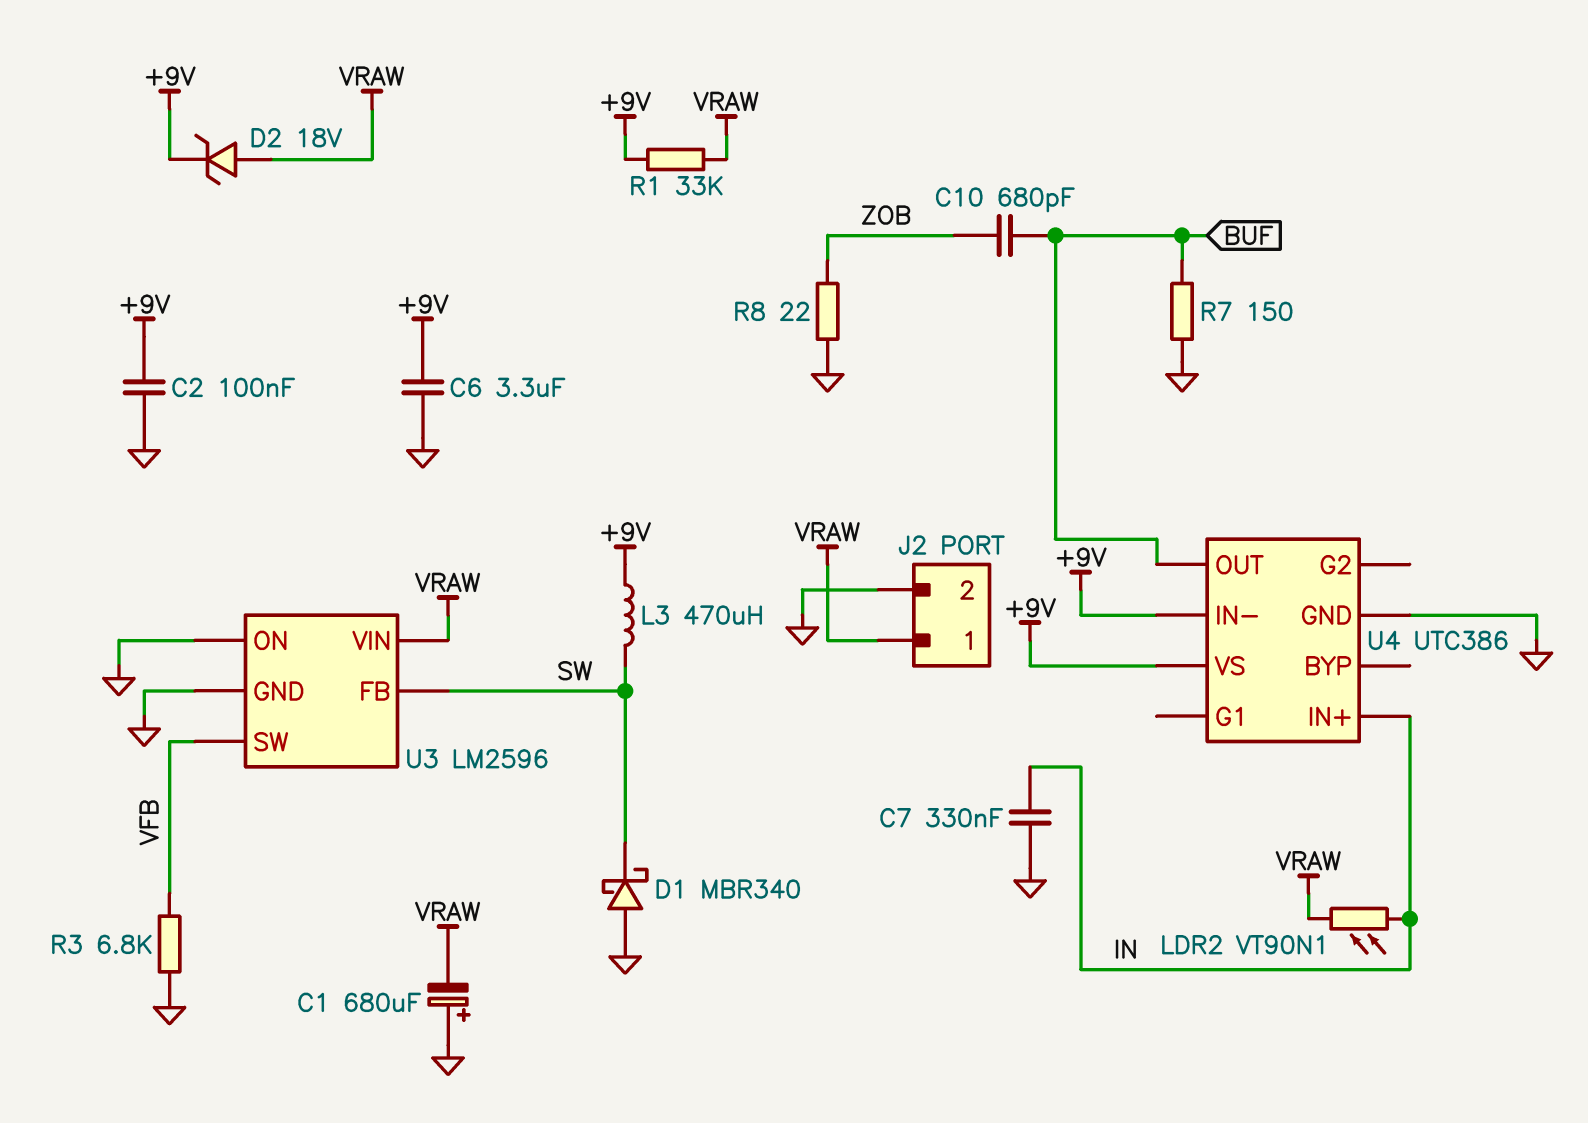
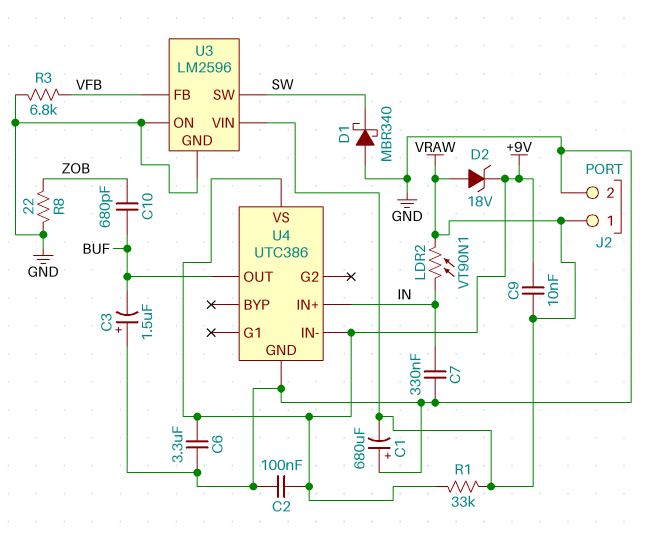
C3: none -> 1.5uF (plus GND, minus BUF)
C9: none -> 10nF (+9V, VRAW)
L3: 470uH (+9V, SW) -> none
R7: 150 (BUF, GND) -> none
U3 pin FB: SW -> VFB
U3 pin SW: VFB -> SW

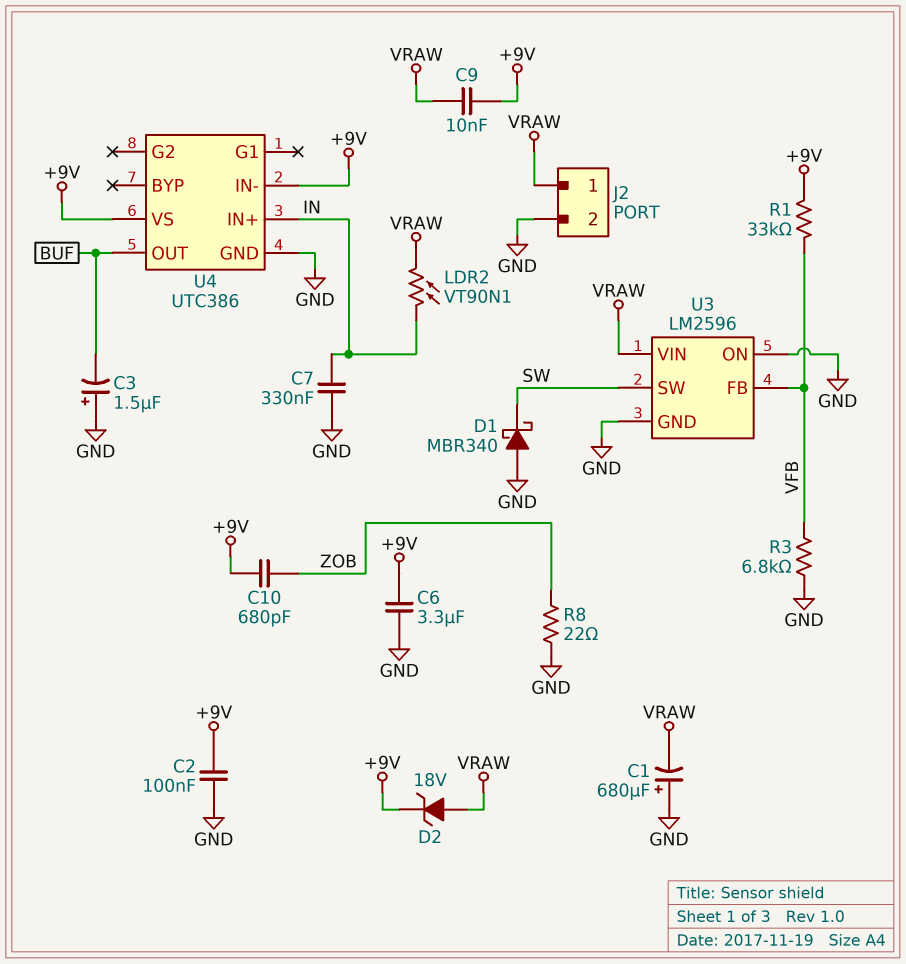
C10: 680pF (BUF, ZOB) -> 680pF (+9V, ZOB)
R1: 33k (+9V, VRAW) -> 33k (+9V, VFB)

